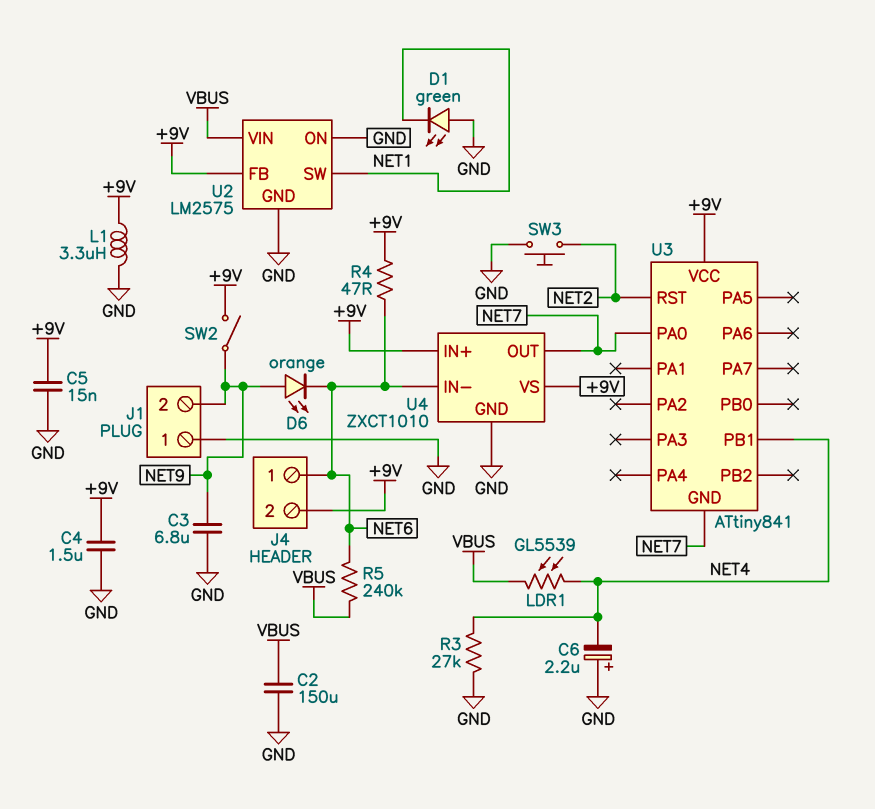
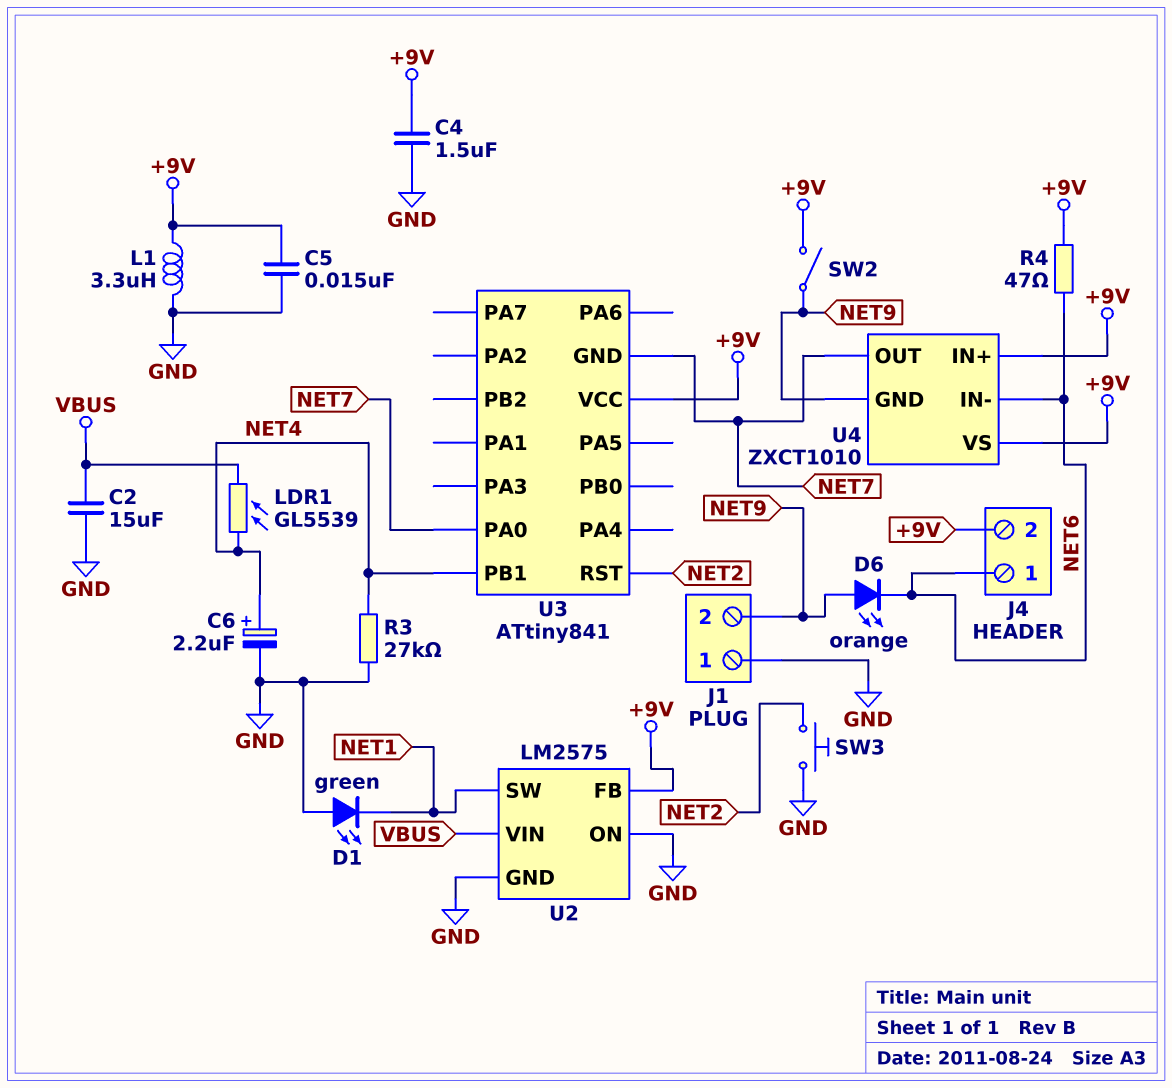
C2: 150uF (GND, VBUS) -> 15uF (GND, VBUS)
C3: 6.8uF (GND, NET9) -> none
C6: 2.2uF (plus GND, minus NET4) -> 2.2uF (plus NET4, minus GND)
R5: 240k (NET6, VBUS) -> none
U4 pin GND: GND -> NET9

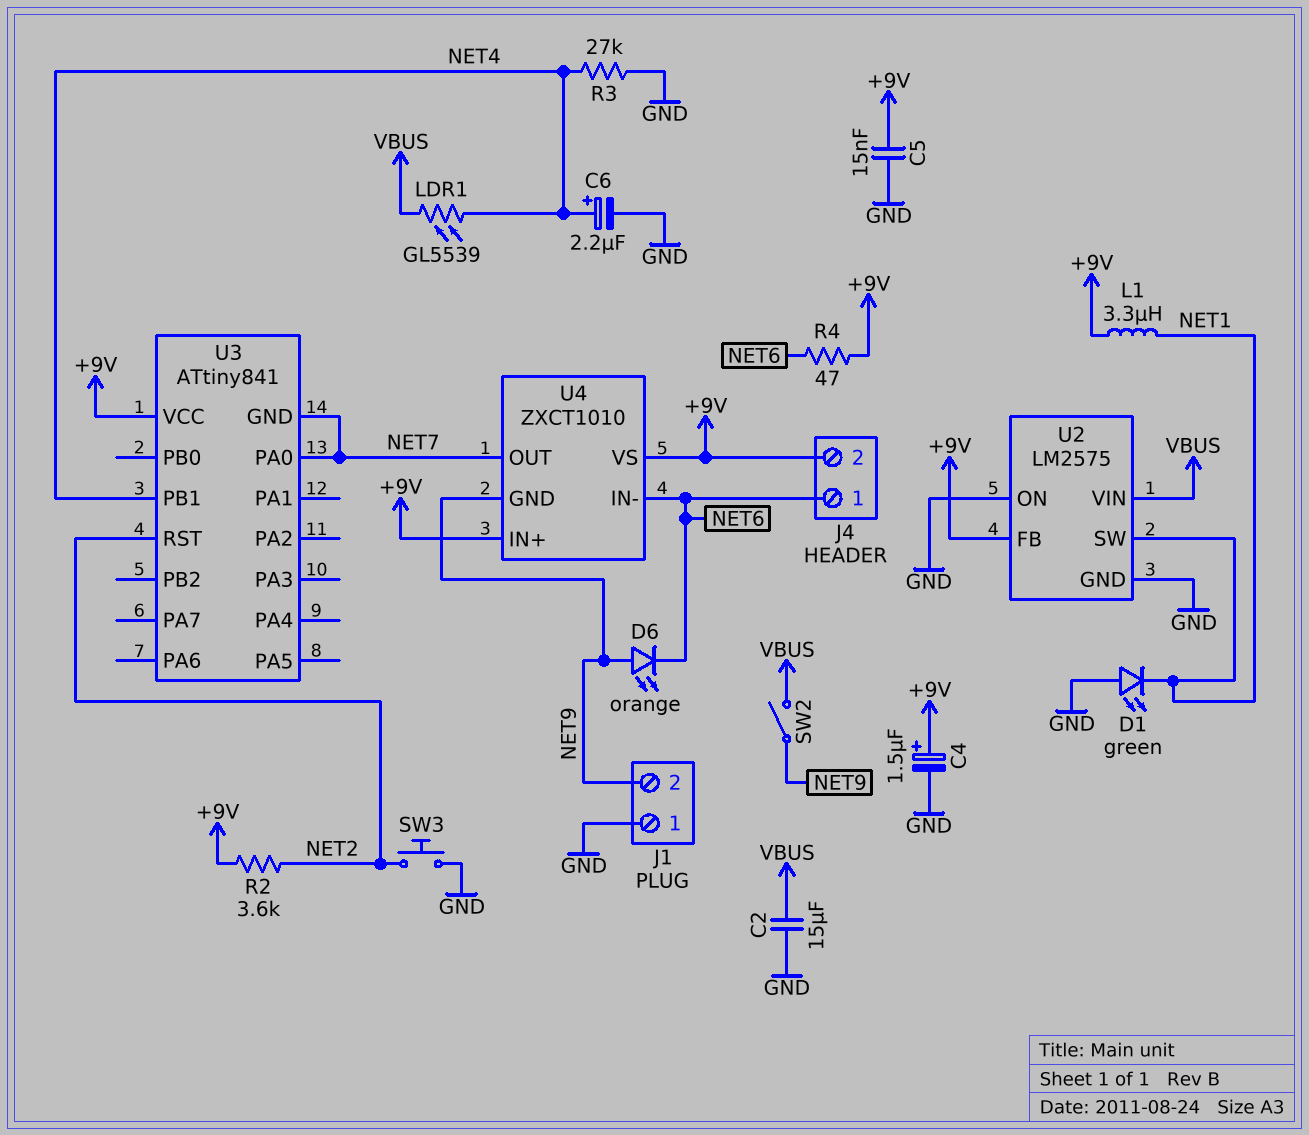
C4: 1.5uF (+9V, GND) -> 1.5uF (plus +9V, minus GND)
L1: 3.3uH (+9V, GND) -> 3.3uH (+9V, NET1)
R2: none -> 3.6k (+9V, NET2)
SW2: switch (+9V, NET9) -> switch (NET9, VBUS)

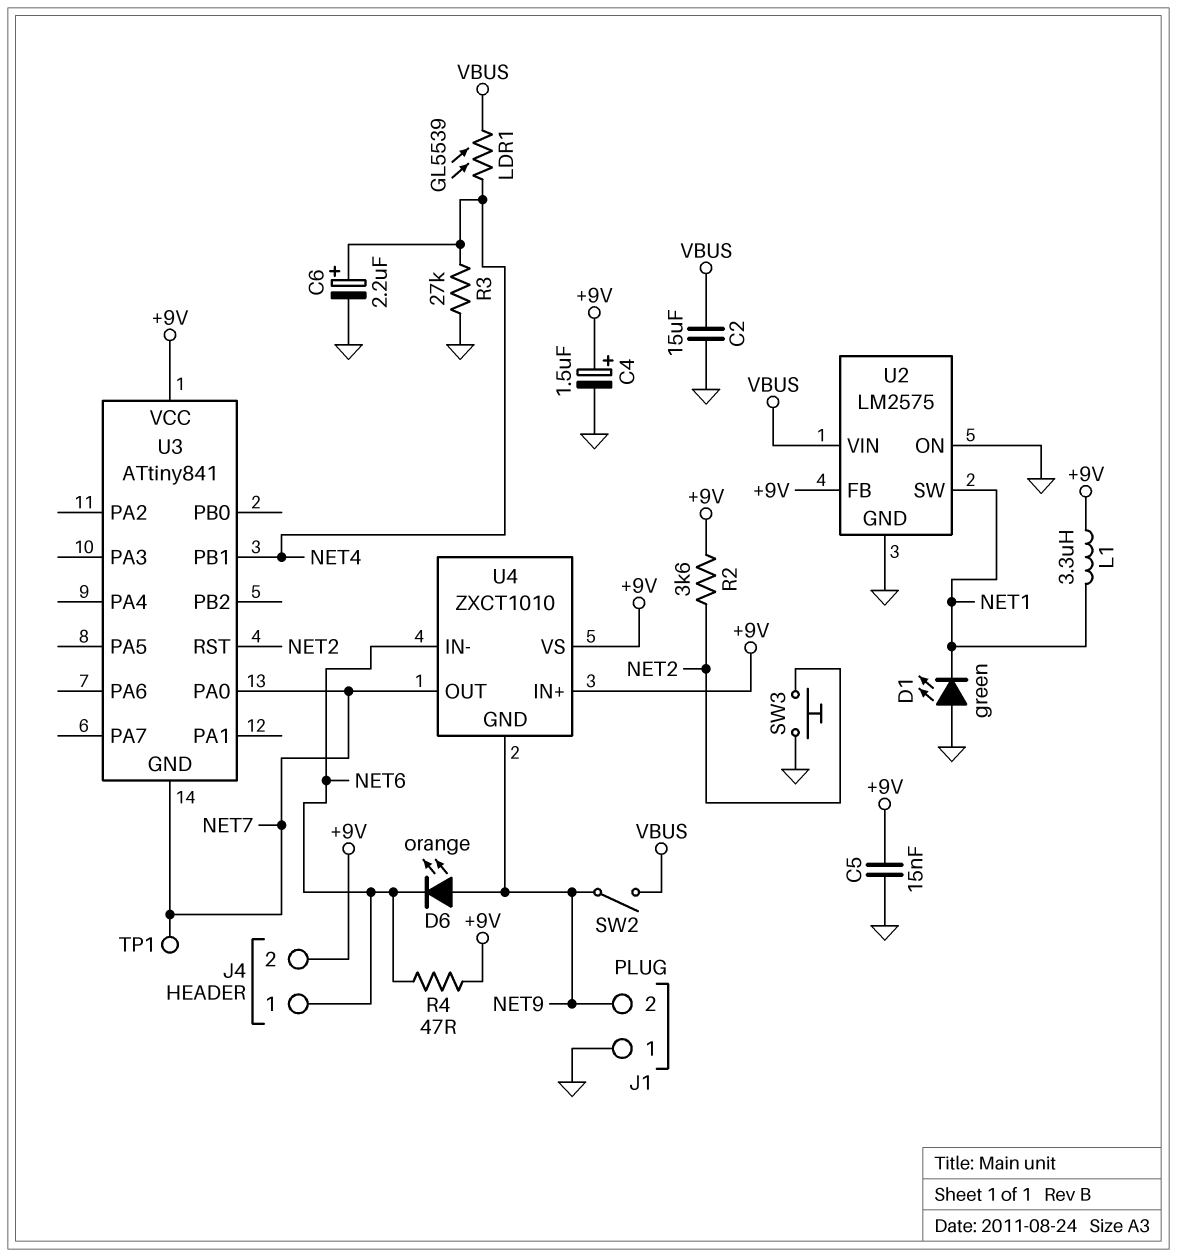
TP1: none -> test point (NET7)

